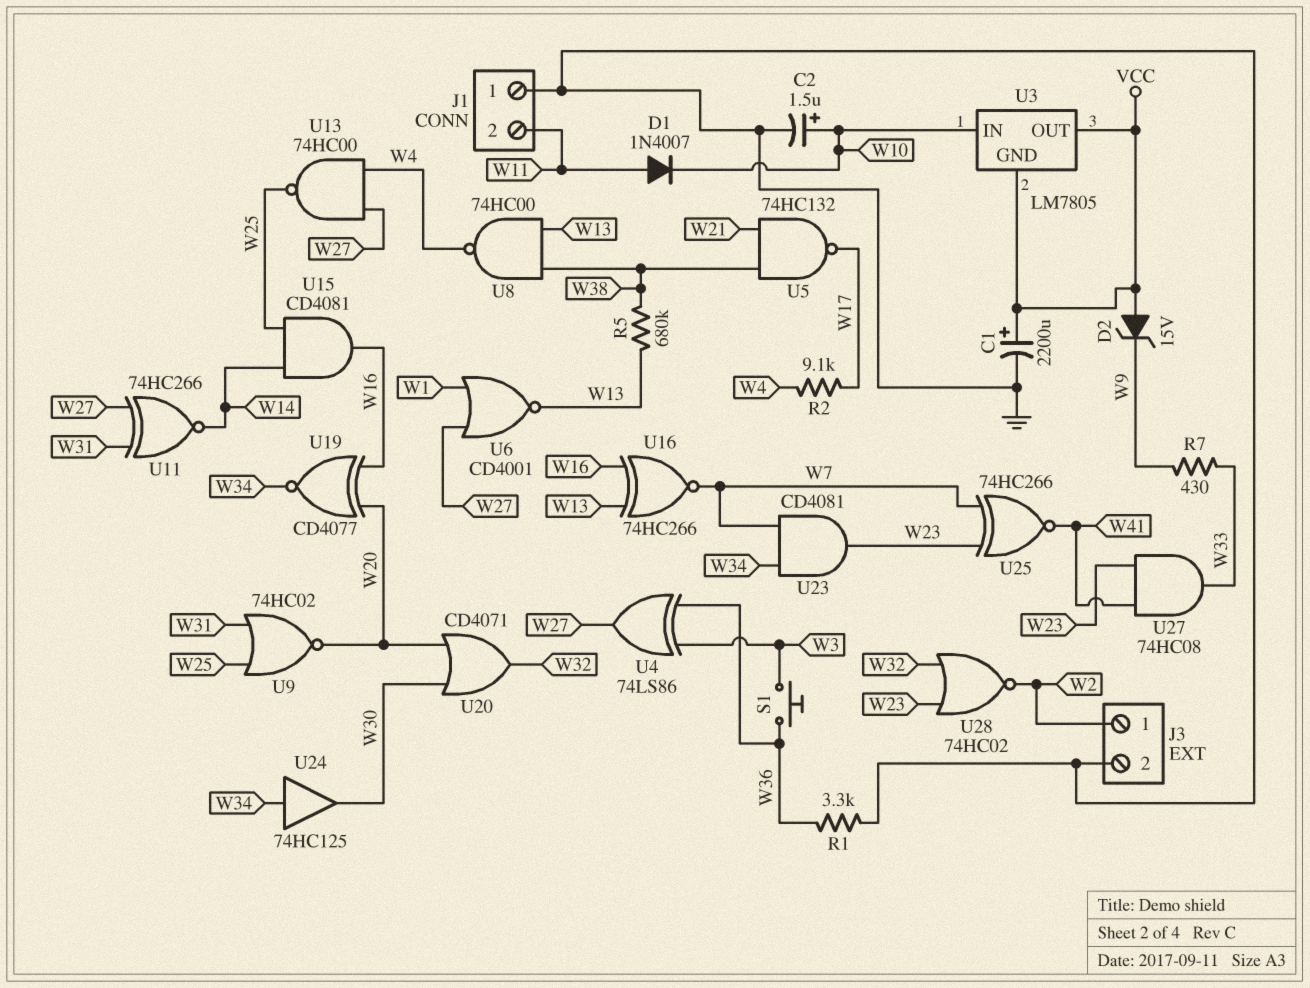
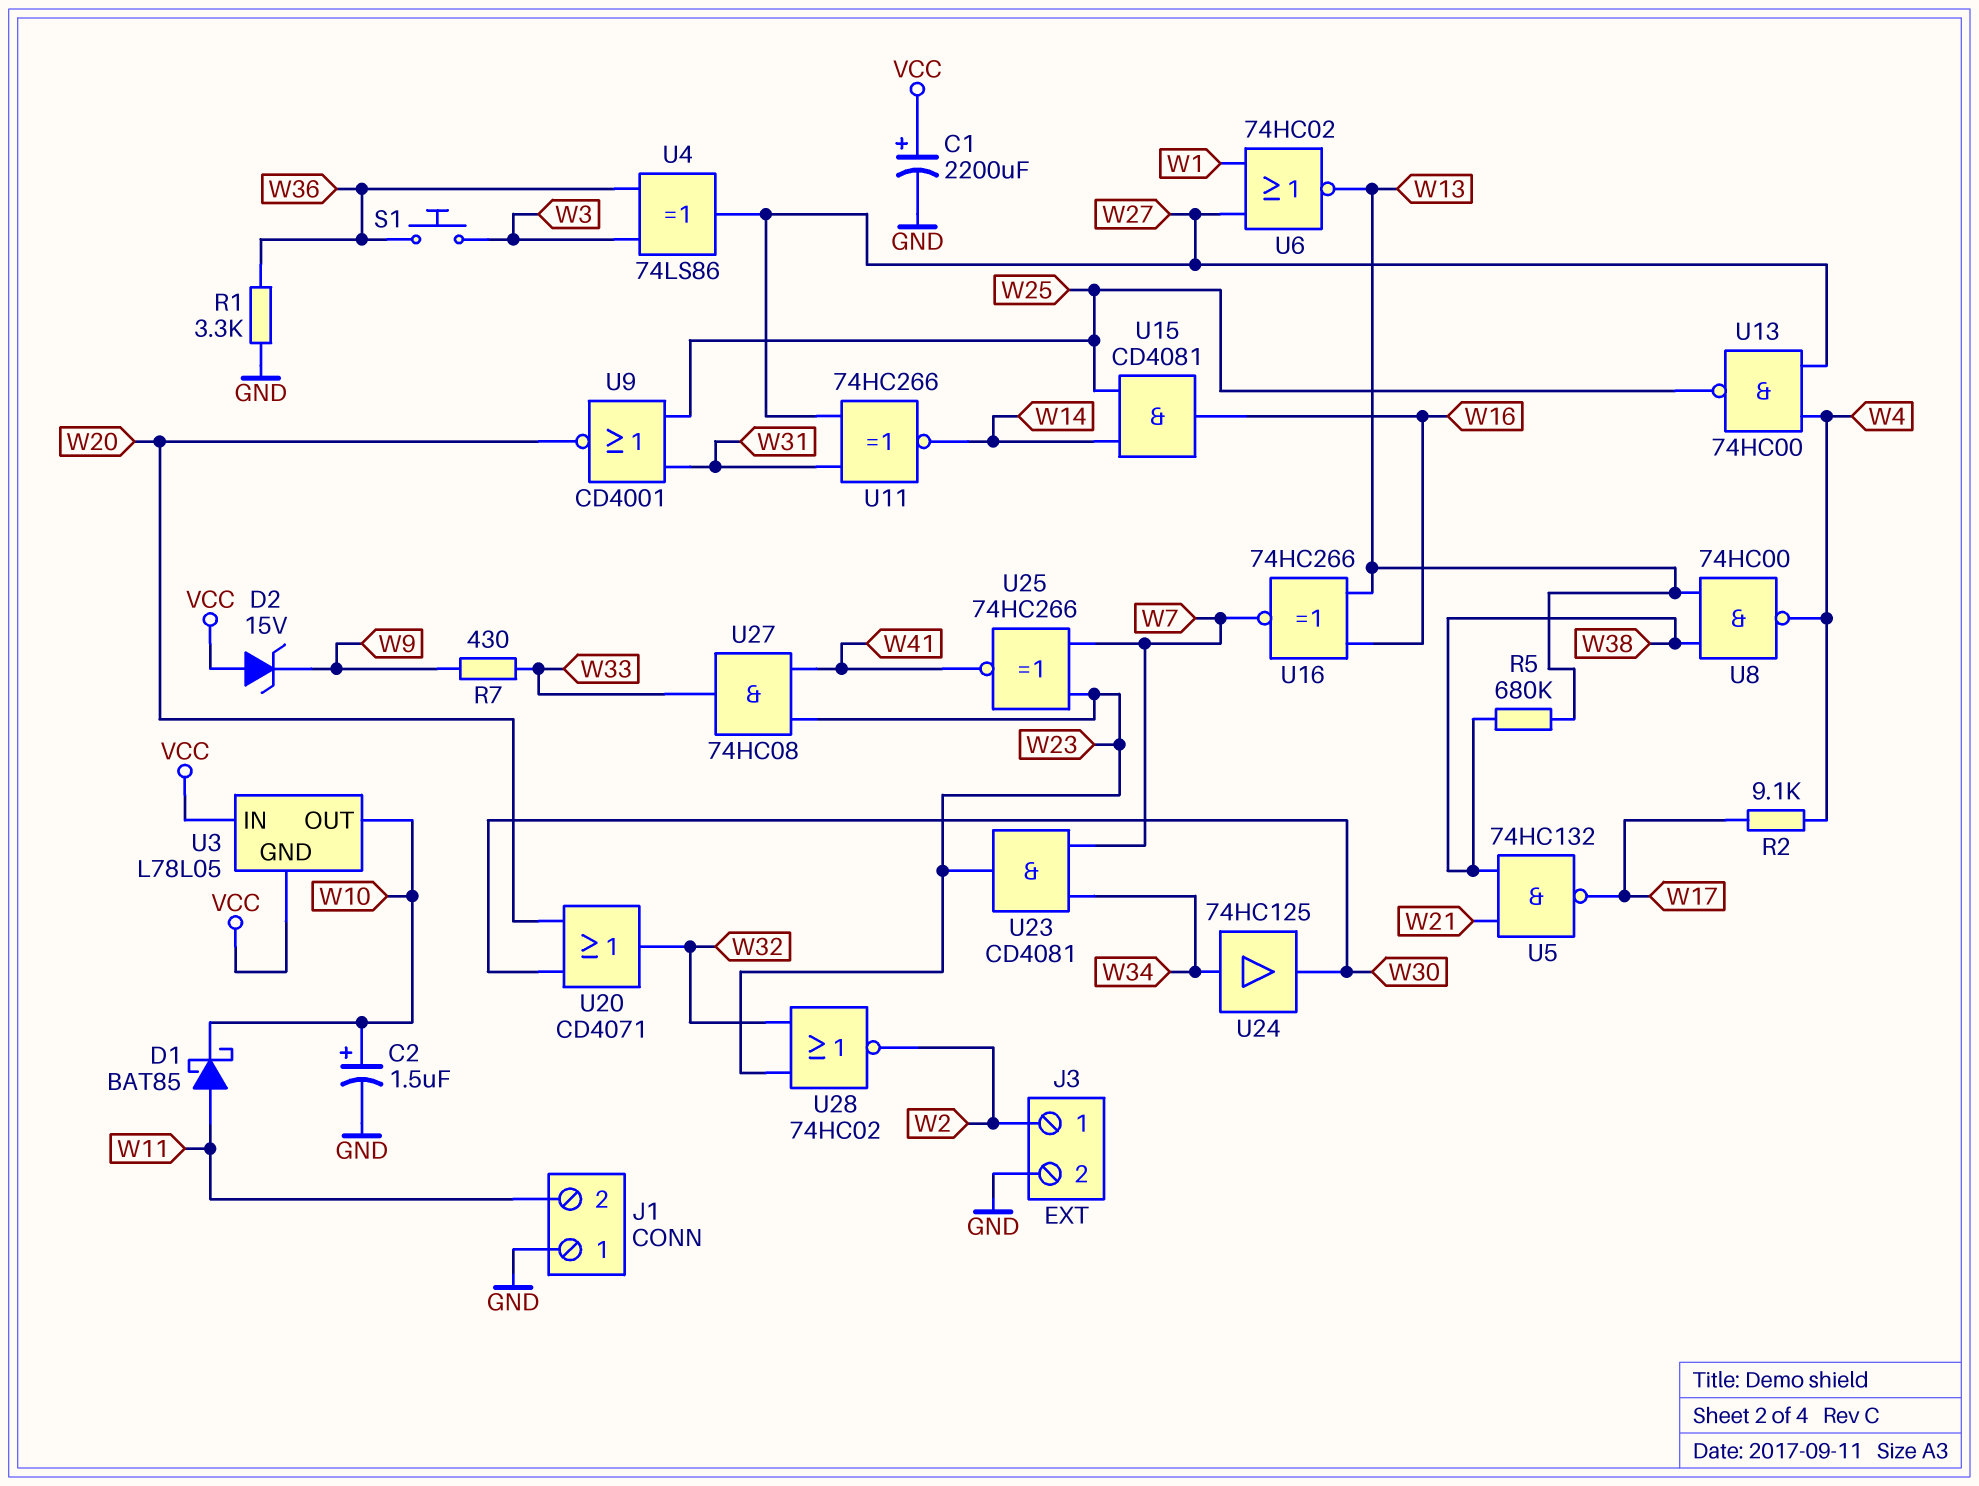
D1: diode 1N4007 (A W11, K W10) -> schottky BAT85 (A W11, K W10)
U3: LM7805 -> L78L05
U3 pin IN: W10 -> VCC
U3 pin OUT: VCC -> W10
U6: NOR CD4001 (in W1, in W27, out W13) -> NOR 74HC02 (in W1, in W27, out W13)
U9: NOR 74HC02 (in W25, in W31, out W20) -> NOR CD4001 (in W25, in W31, out W20)
U19: XNOR CD4077 (in W16, in W20, out W34) -> none

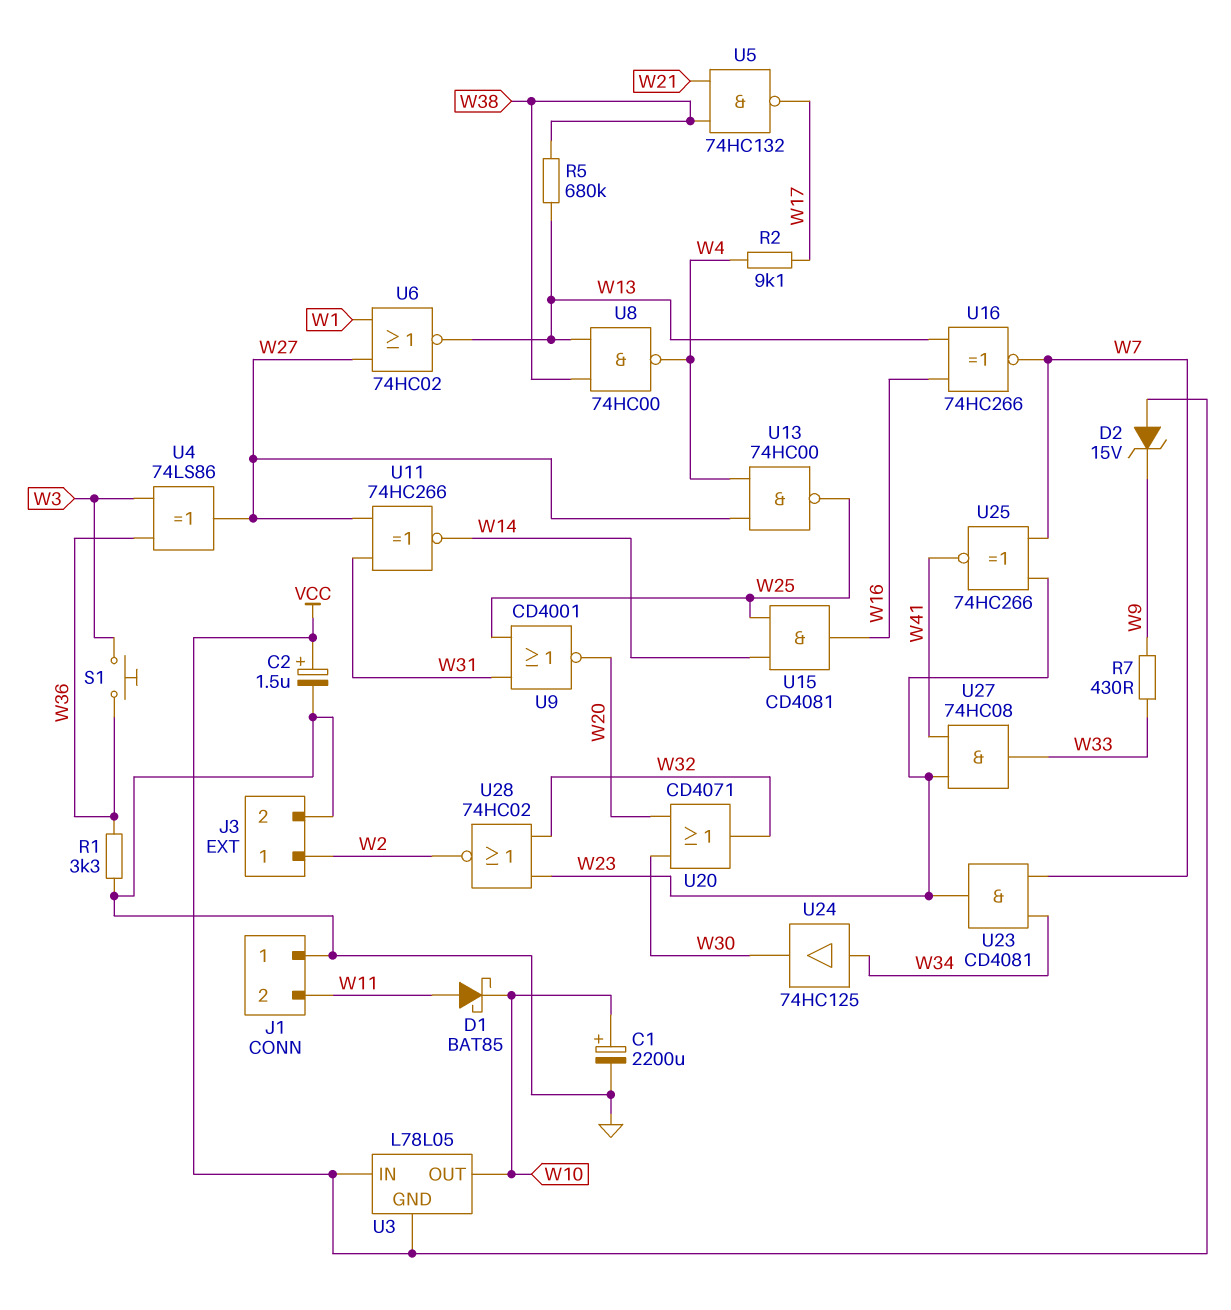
C1: 2200uF (plus VCC, minus GND) -> 2200uF (plus W10, minus GND)
C2: 1.5uF (plus W10, minus GND) -> 1.5uF (plus VCC, minus GND)

